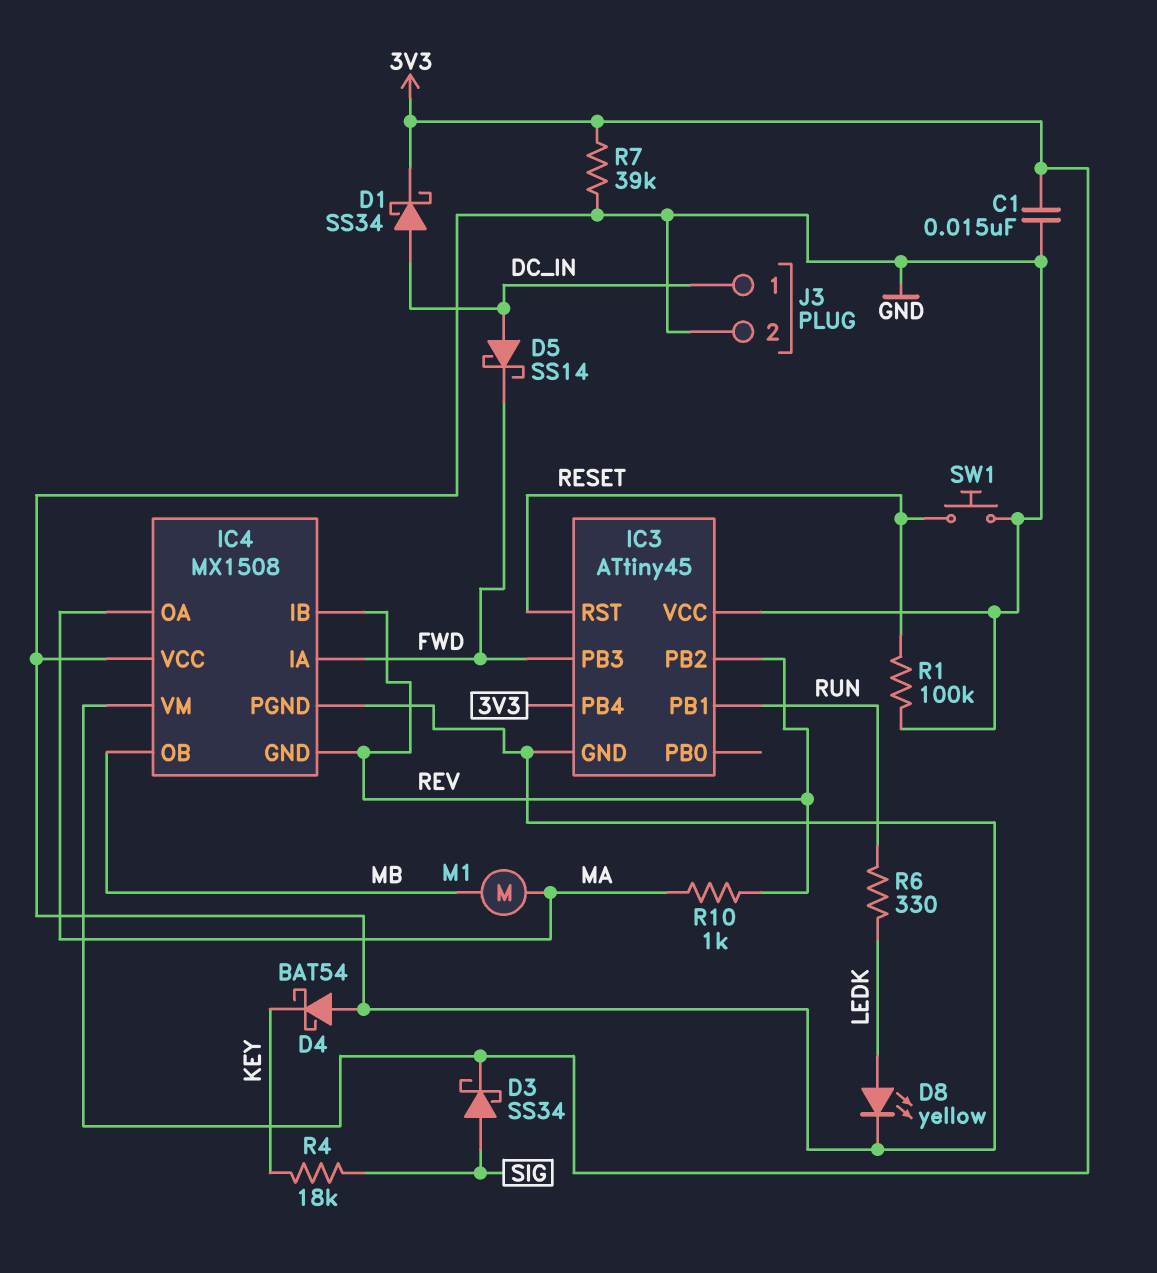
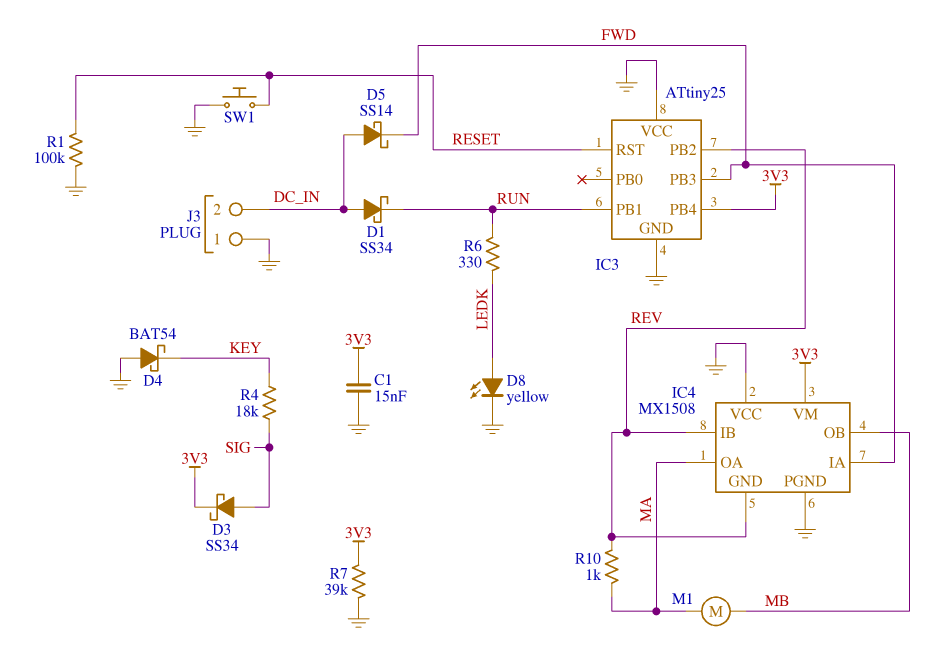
D1: schottky SS34 (A DC_IN, K 3V3) -> schottky SS34 (A DC_IN, K RUN)
IC3: ATtiny45 -> ATtiny25
J3 pin 1: DC_IN -> GND
J3 pin 2: GND -> DC_IN

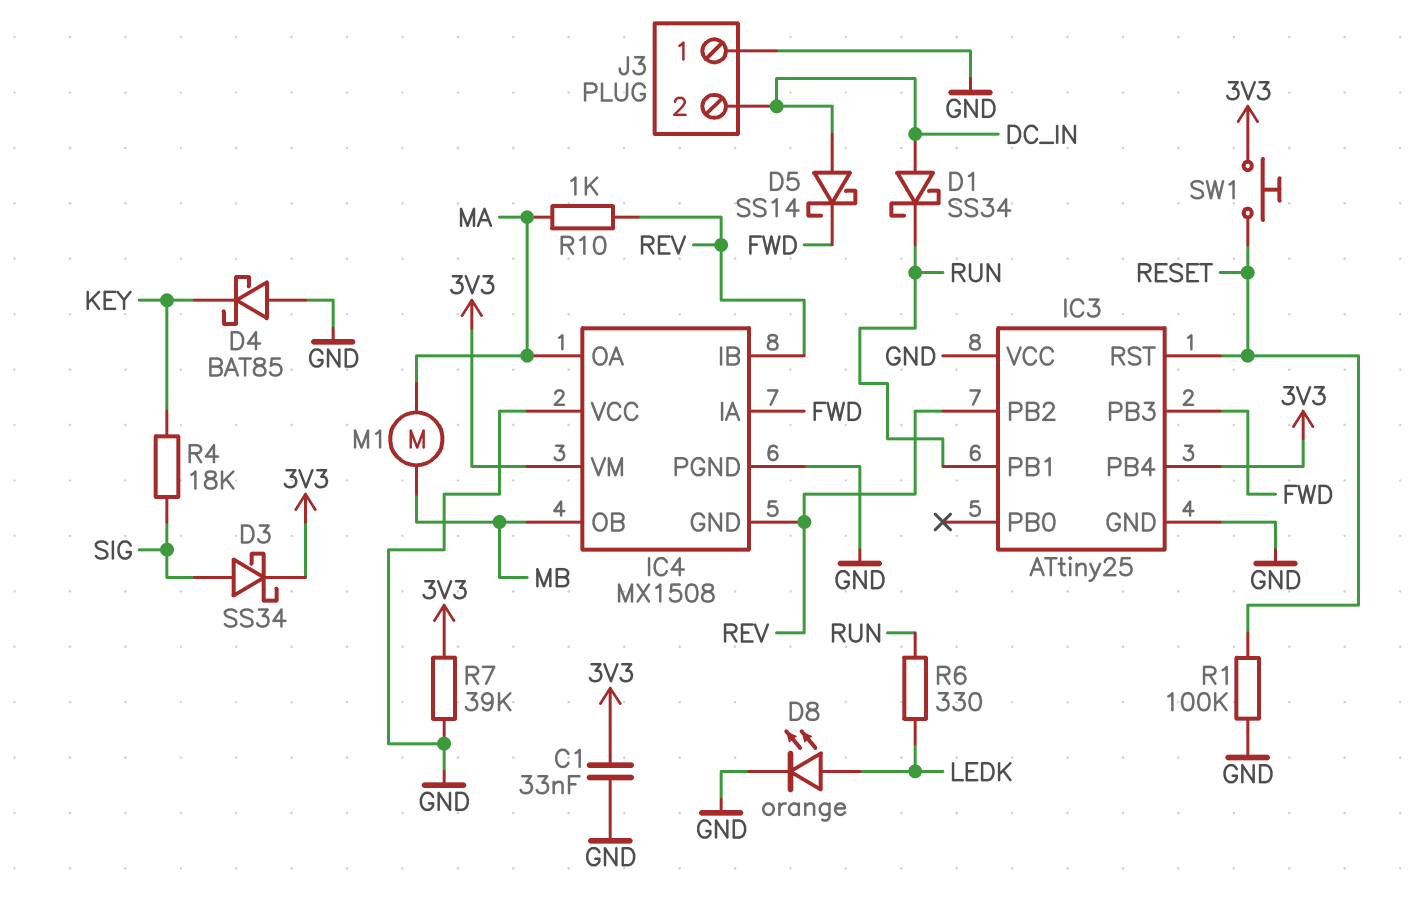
C1: 15nF (3V3, GND) -> 33nF (3V3, GND)
D4: schottky BAT54 (A GND, K KEY) -> schottky BAT85 (A GND, K KEY)
D8: LED yellow (A LEDK, K GND) -> LED orange (A LEDK, K GND)
SW1: button (GND, RESET) -> button (3V3, RESET)

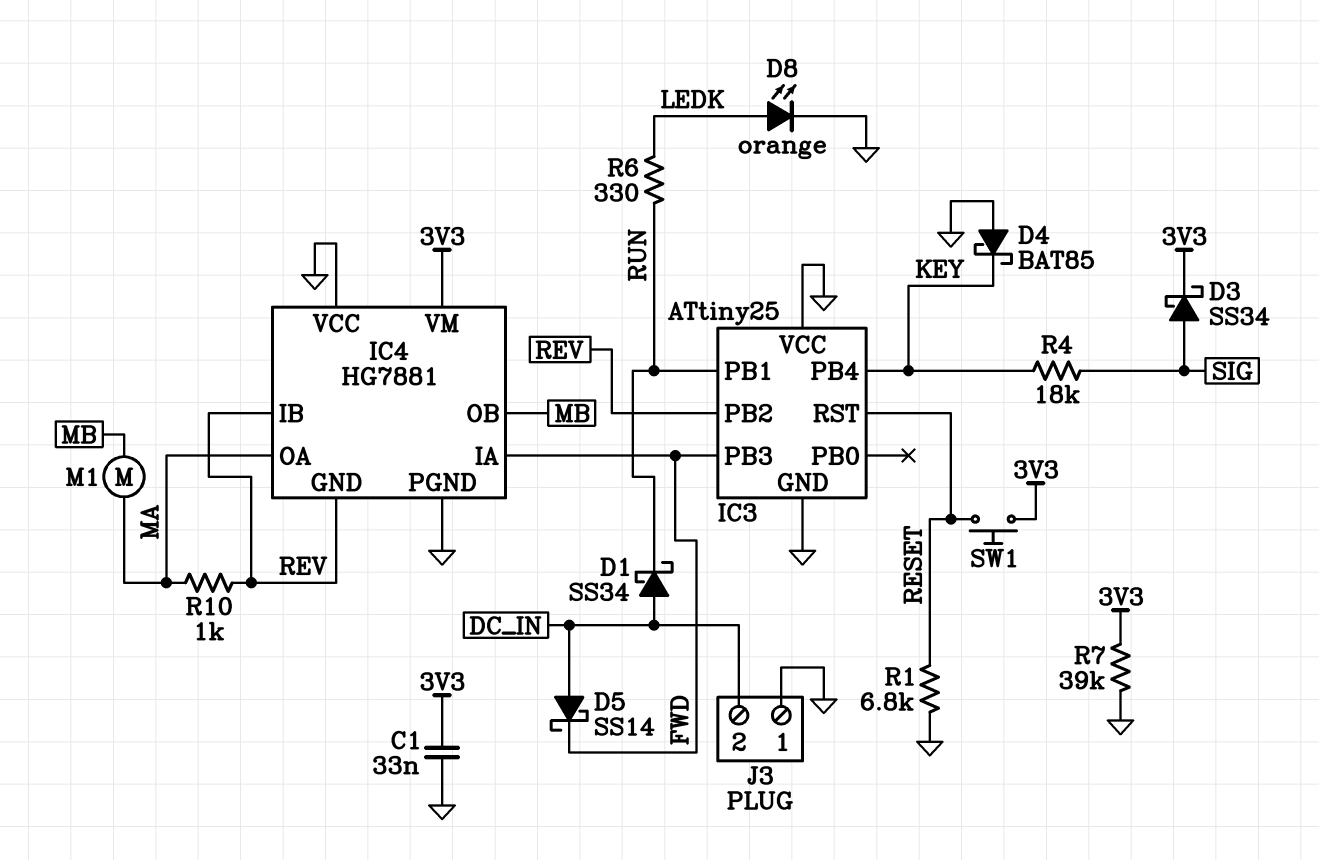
IC3 pin PB4: 3V3 -> KEY
IC4: MX1508 -> HG7881
R1: 100k (GND, RESET) -> 6.8k (GND, RESET)

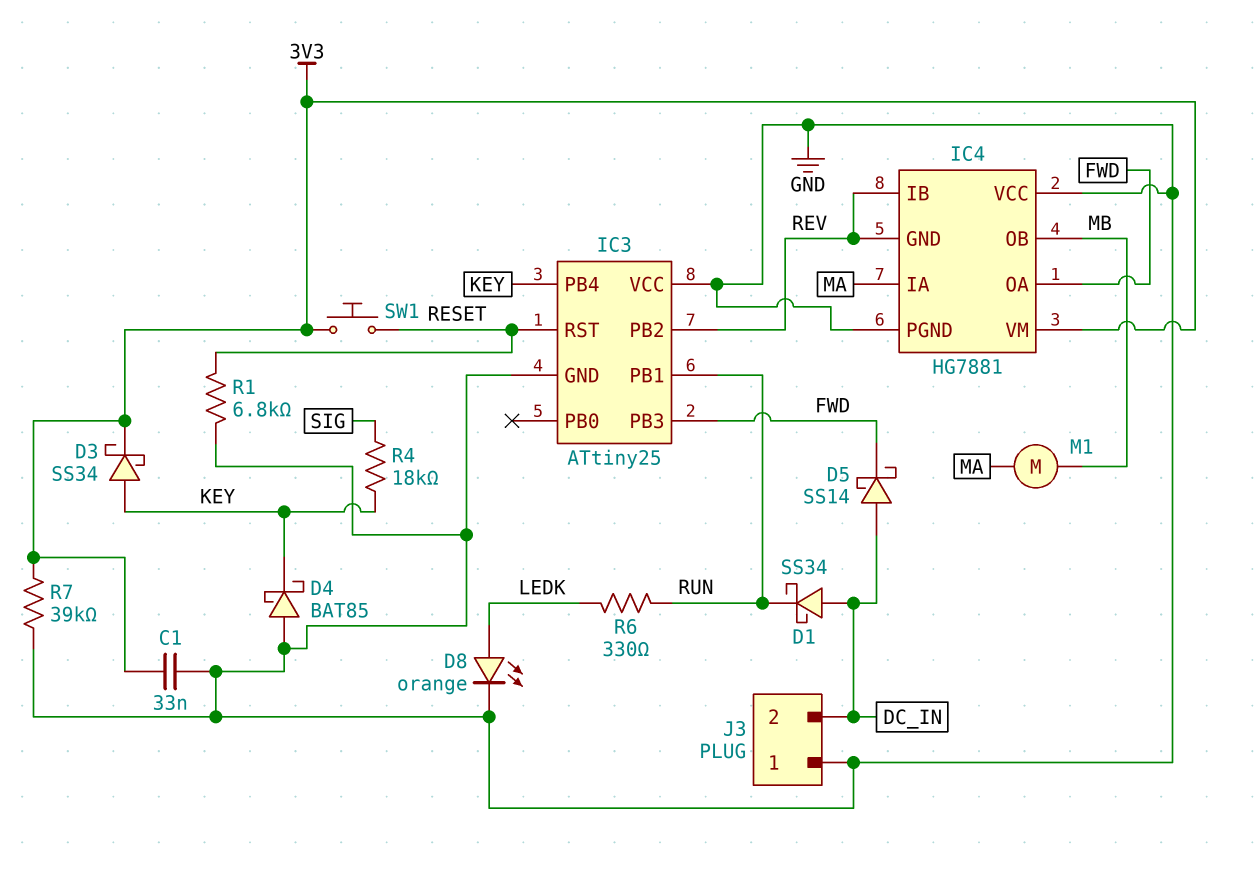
D3: schottky SS34 (A SIG, K 3V3) -> schottky SS34 (A KEY, K 3V3)
IC4 pin IA: FWD -> MA
IC4 pin OA: MA -> FWD
R10: 1k (MA, REV) -> none

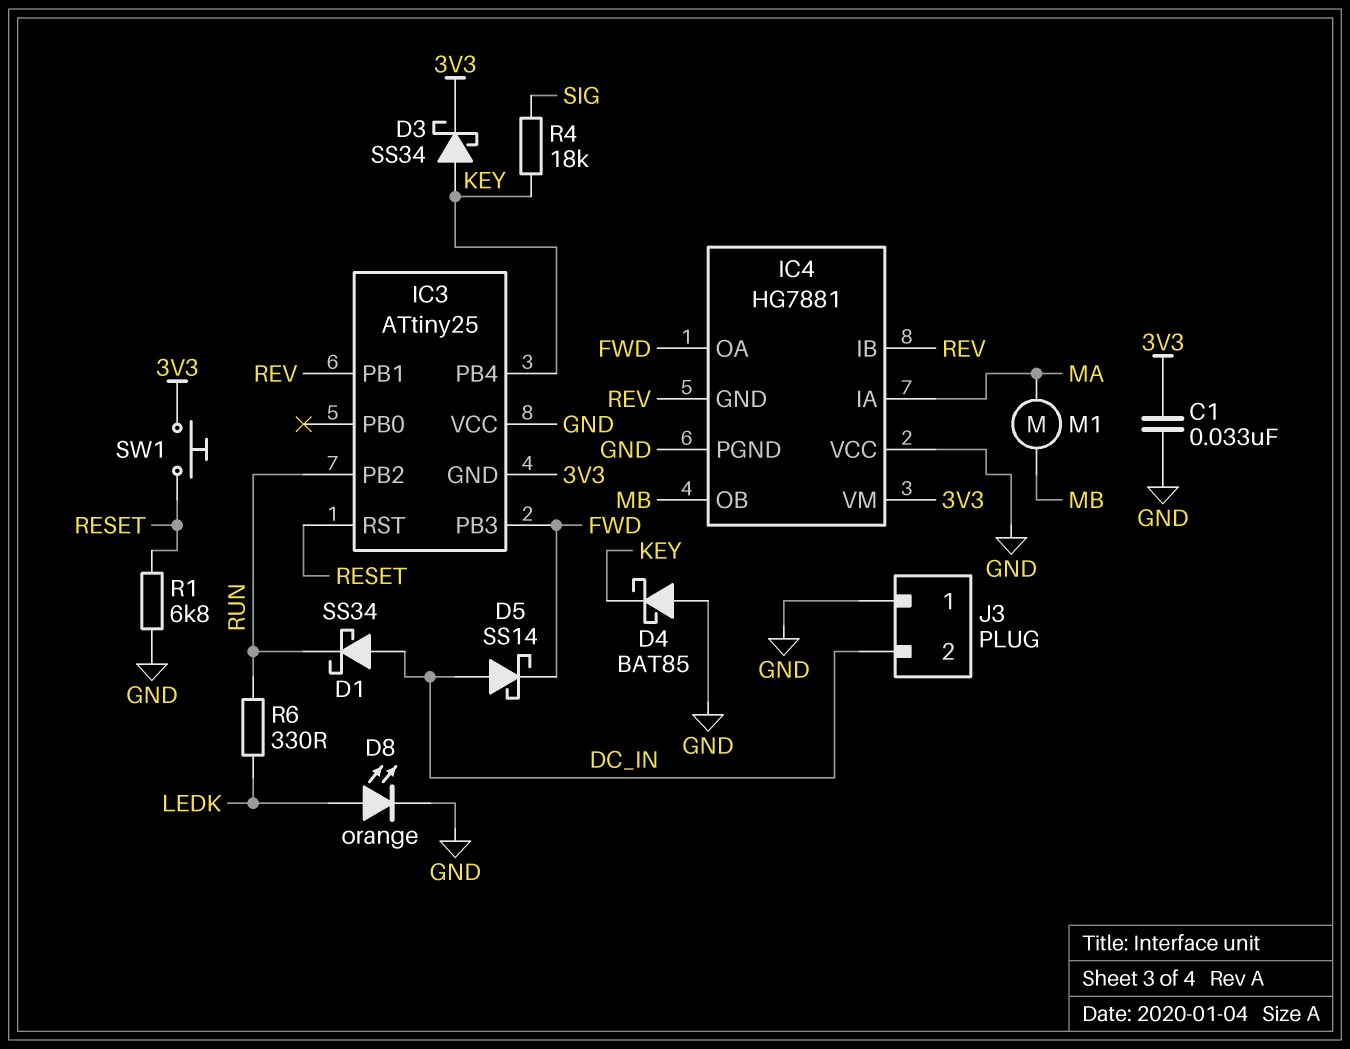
IC3 pin GND: GND -> 3V3
IC3 pin PB1: RUN -> REV
IC3 pin PB2: REV -> RUN
R7: 39k (3V3, GND) -> none

